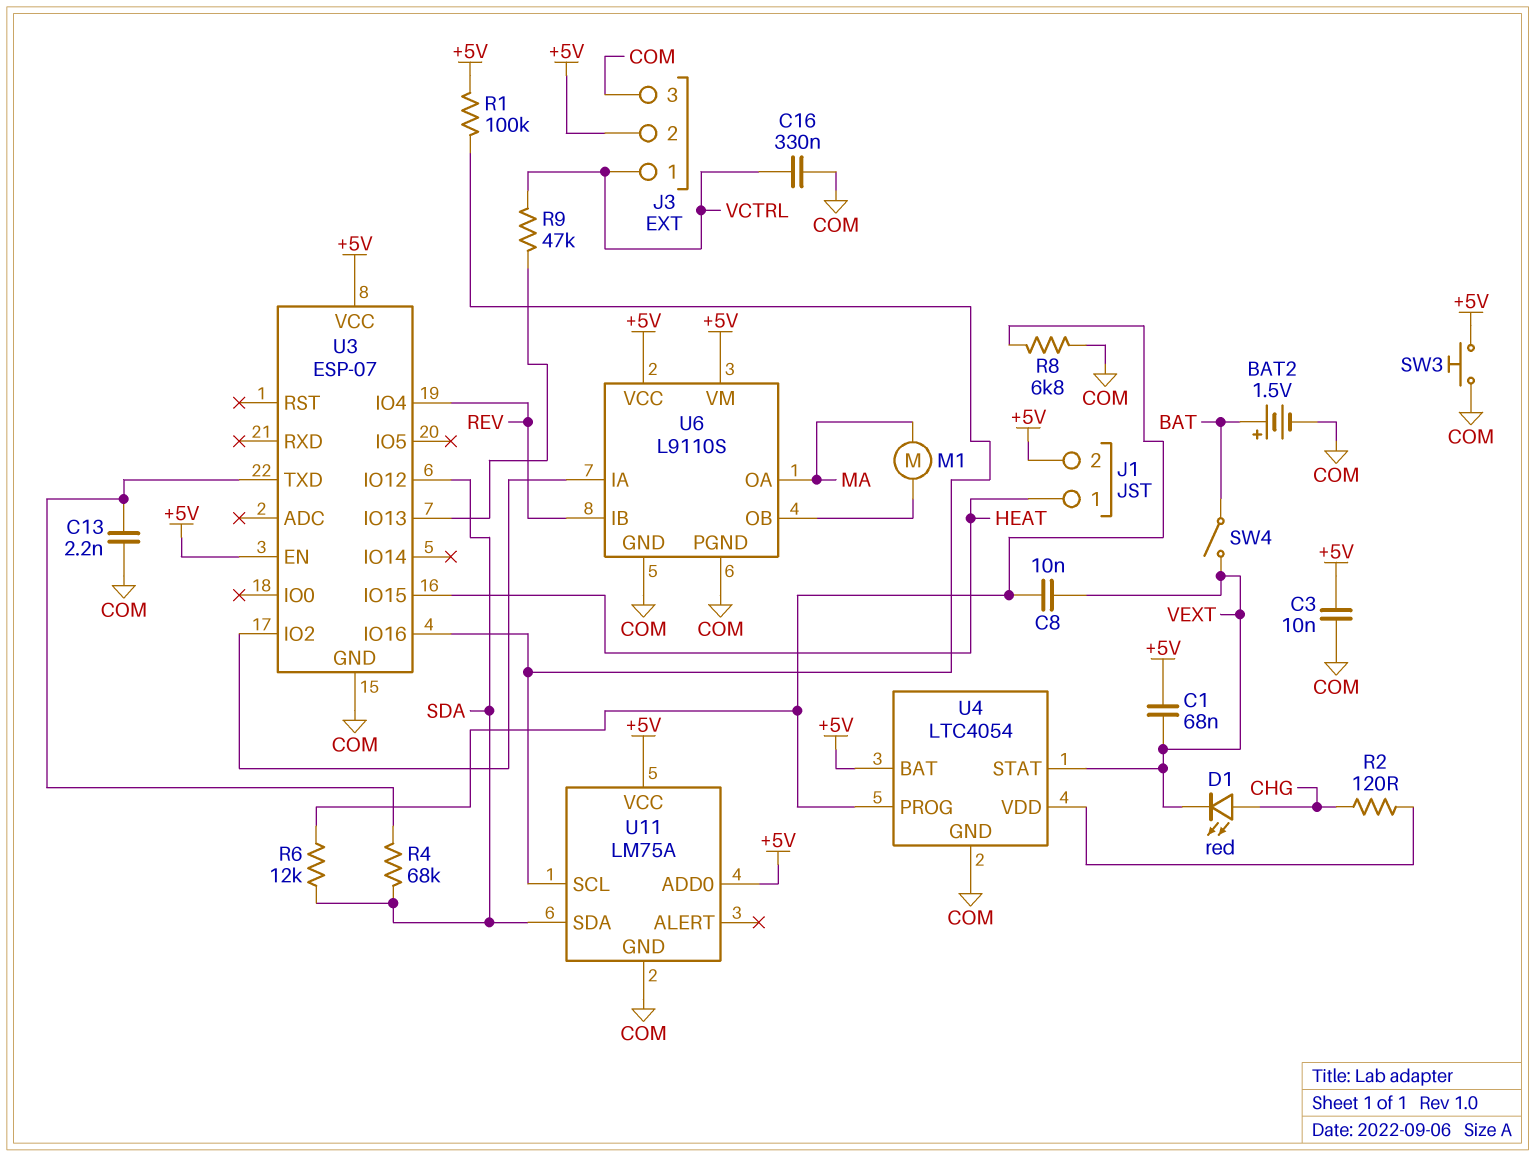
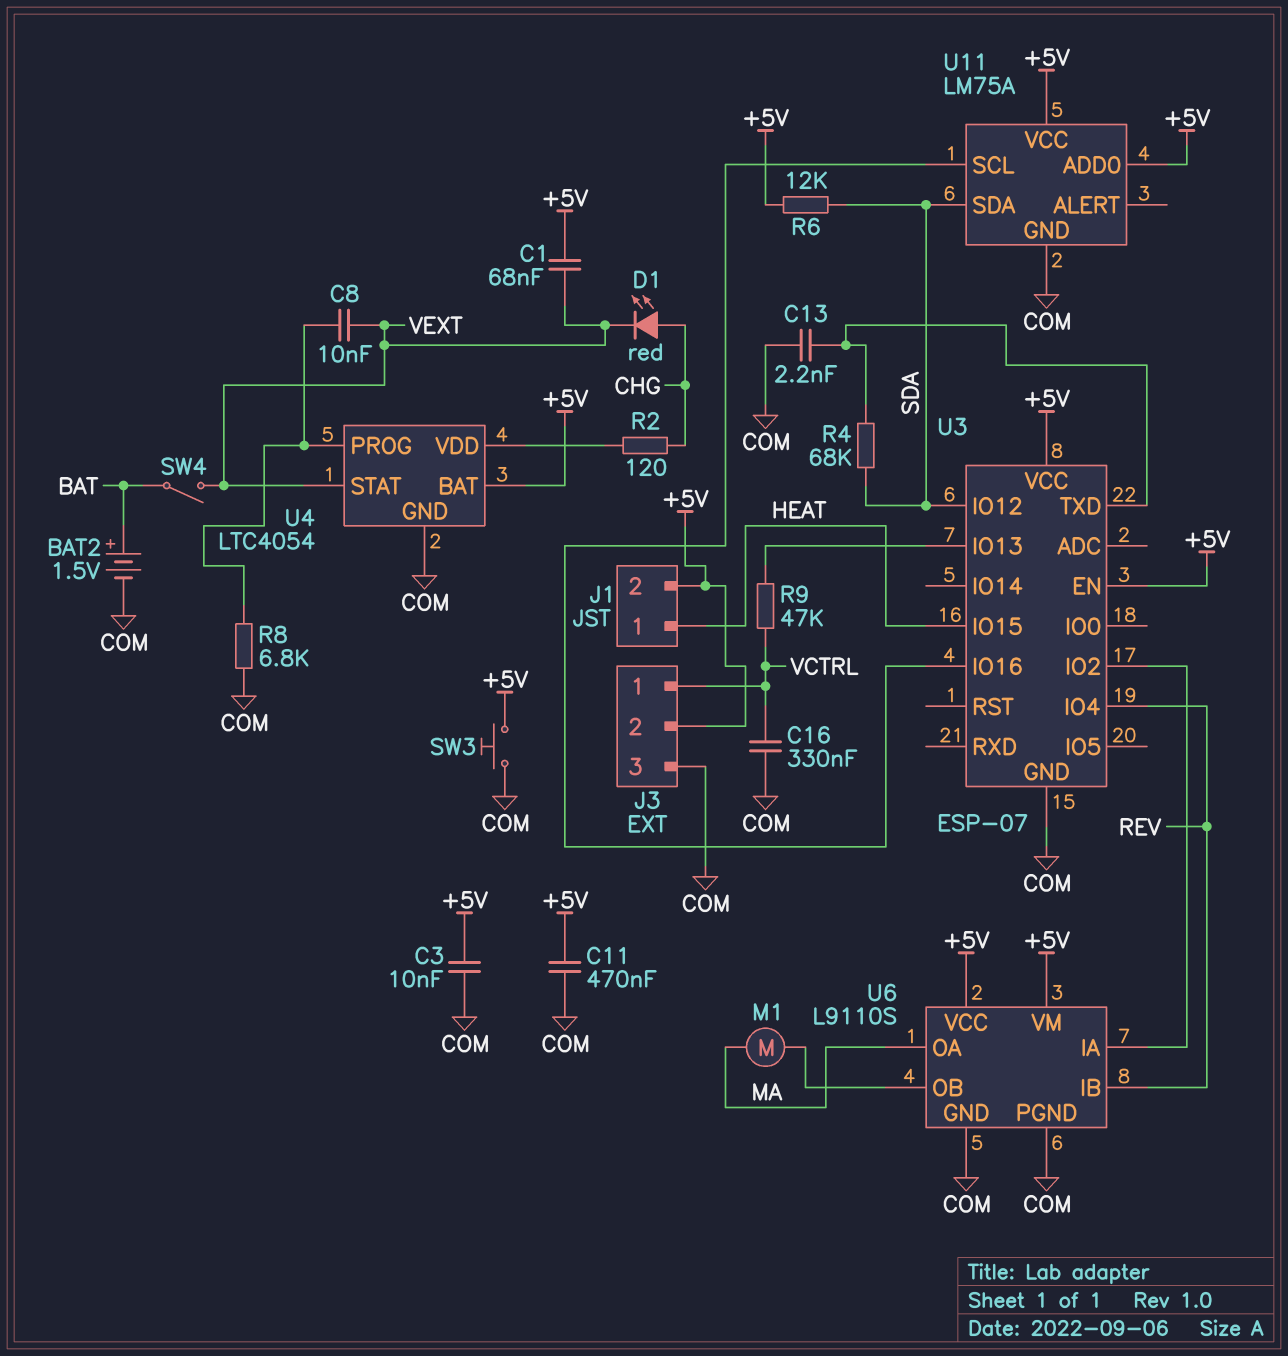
C11: none -> 470nF (+5V, COM)
R1: 100k (+5V, U3/IO16) -> none
R6: 12k (SDA, U4/PROG) -> 12k (+5V, SDA)

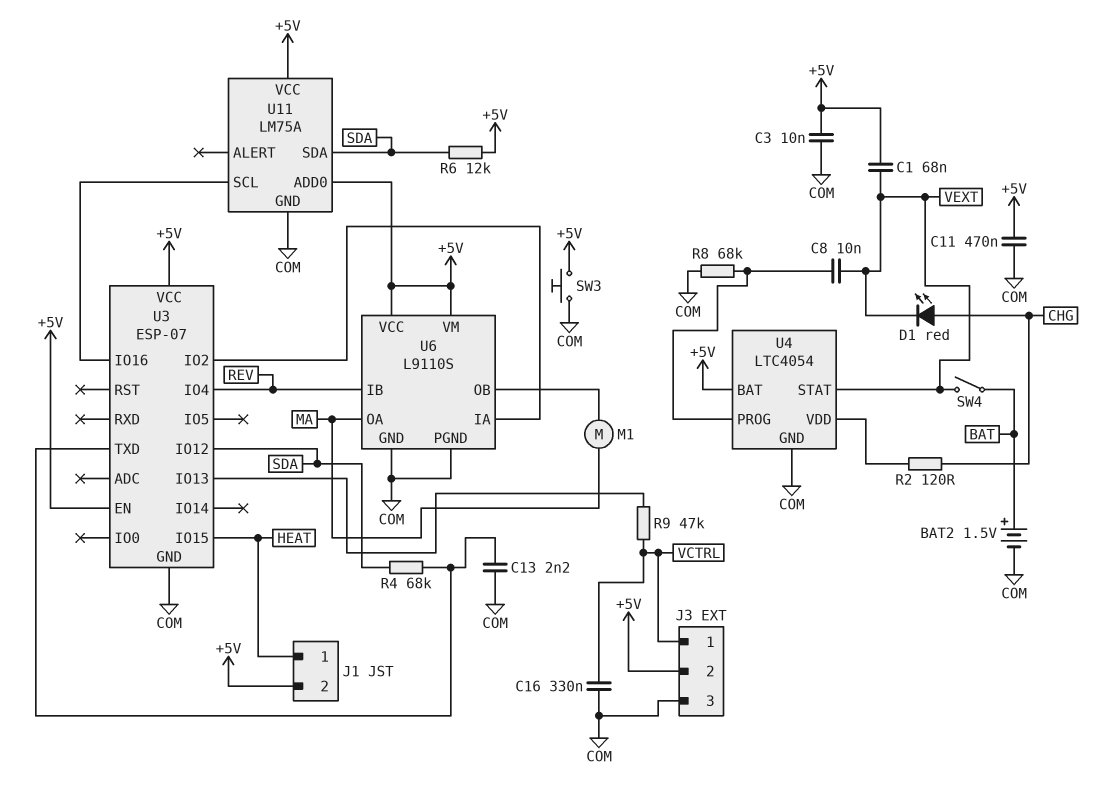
R8: 6.8k (COM, U4/PROG) -> 68k (COM, U4/PROG)

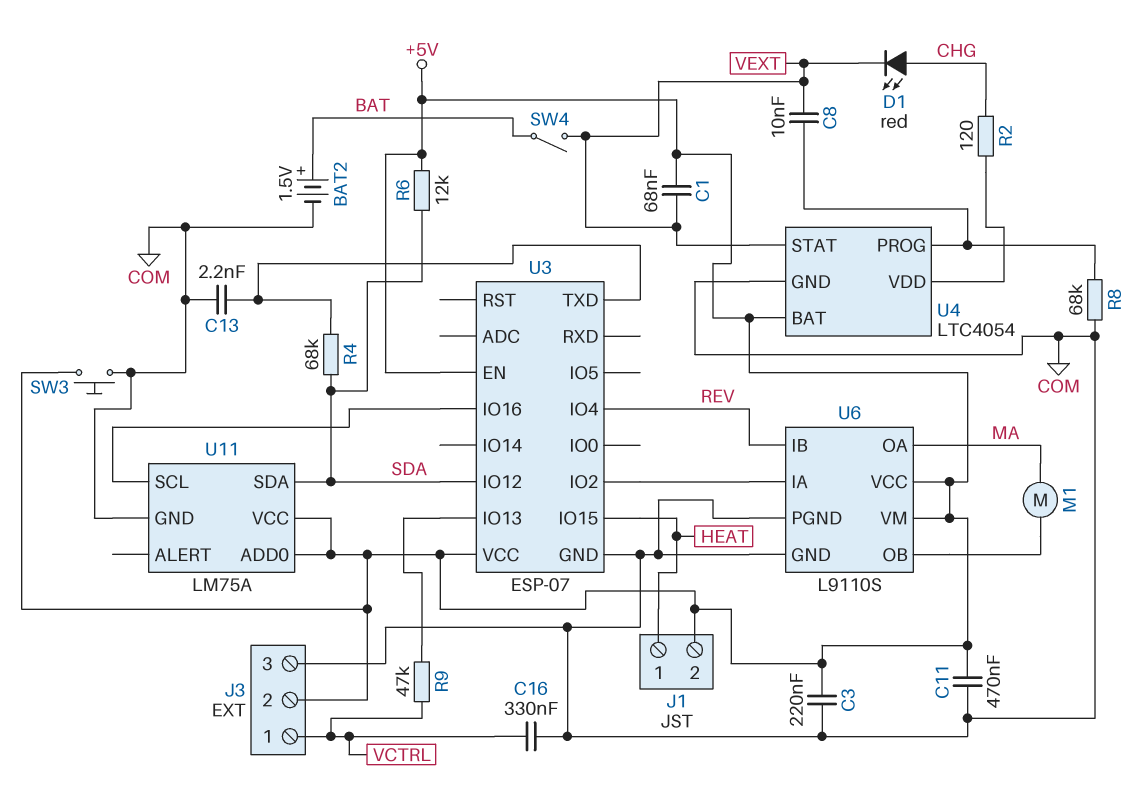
C3: 10nF (+5V, COM) -> 220nF (+5V, COM)

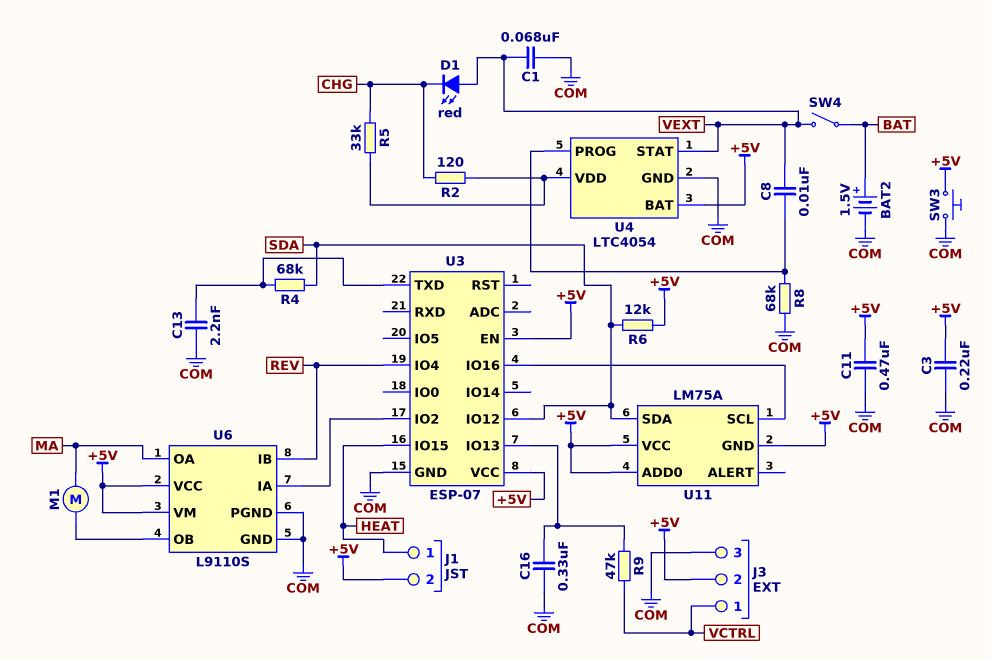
C1: 68nF (+5V, VEXT) -> 68nF (COM, VEXT)
C16: 330nF (COM, VCTRL) -> 330nF (COM, U3/IO13)
D1: LED red (A CHG, K VEXT) -> LED red (A VEXT, K CHG)
R5: none -> 33k (CHG, U4/VDD)
U11 pin GND: COM -> +5V

